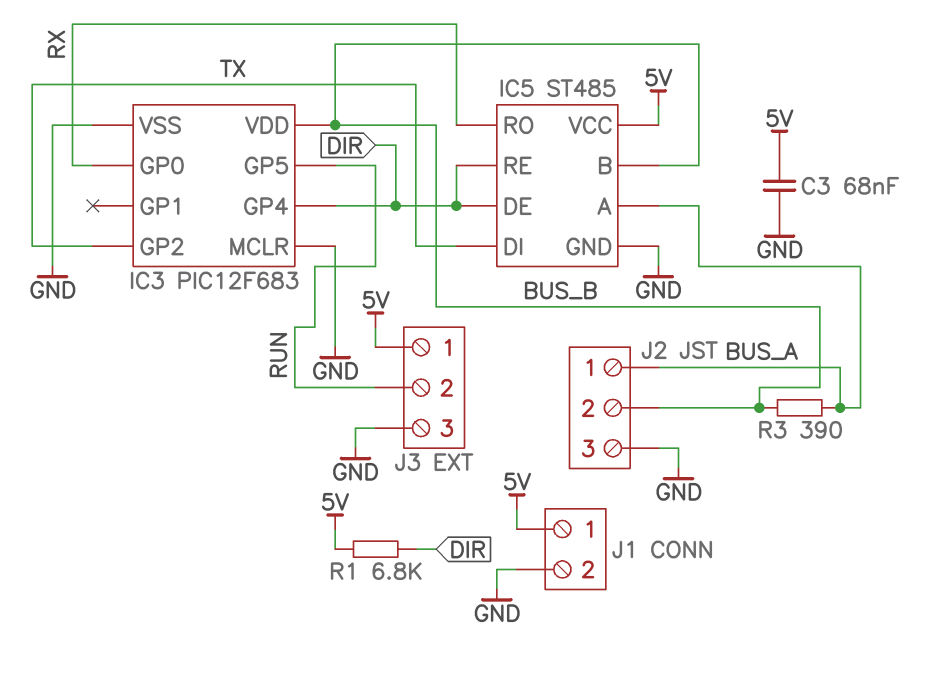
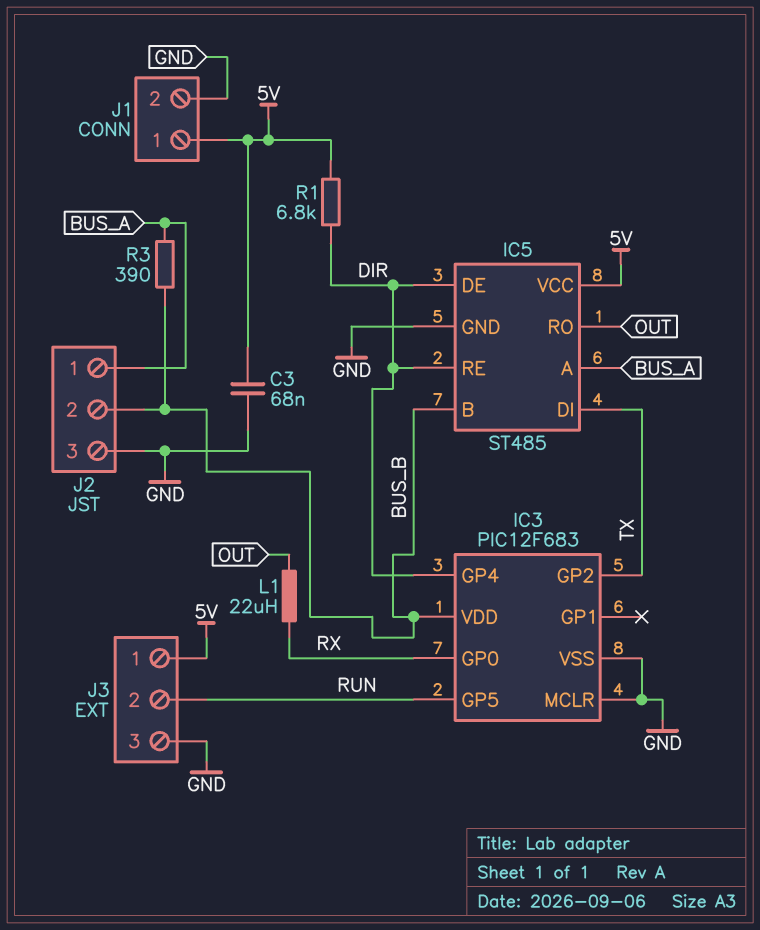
IC5 pin RO: RX -> OUT
L1: none -> 22uH (OUT, RX)

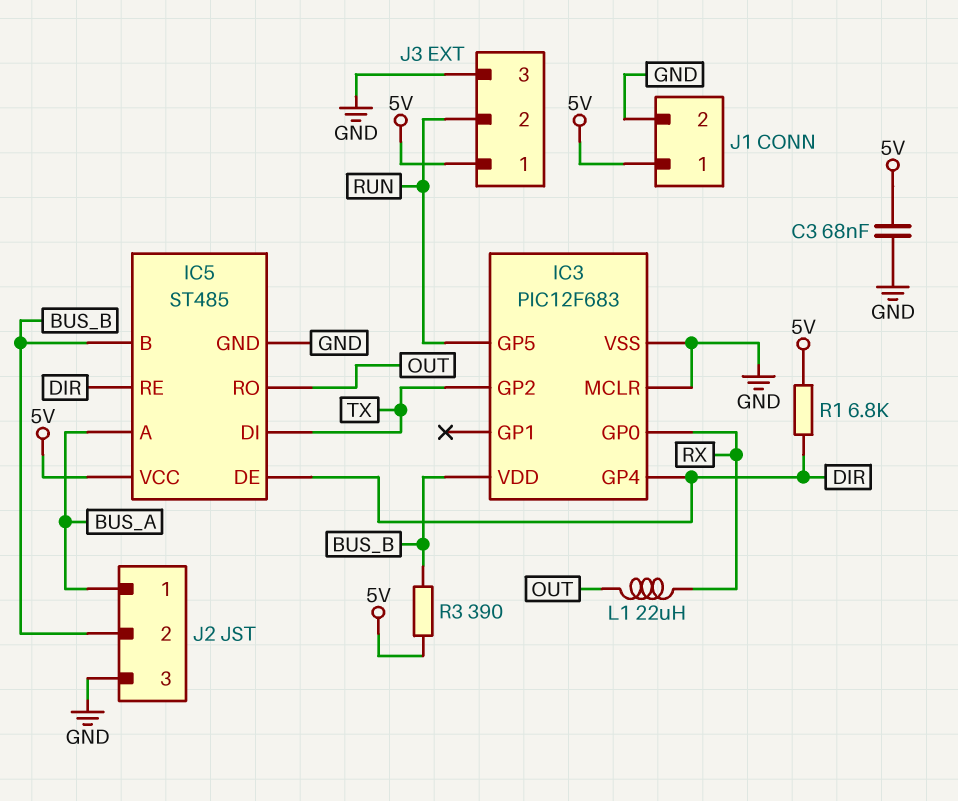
R3: 390 (BUS_A, BUS_B) -> 390 (5V, BUS_B)

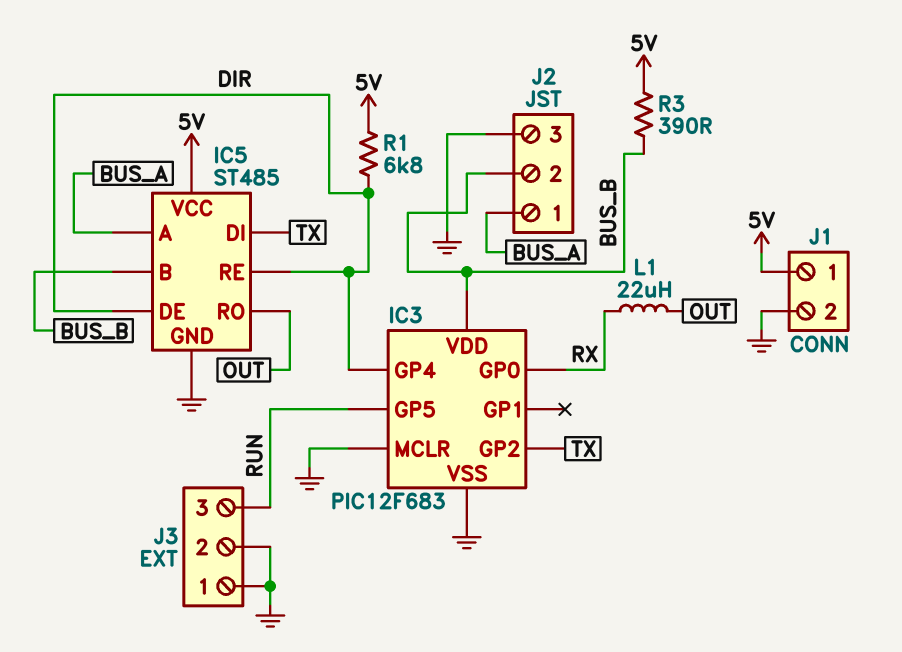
C3: 68nF (5V, GND) -> none
J3 pin 1: 5V -> GND
J3 pin 2: RUN -> GND
J3 pin 3: GND -> RUN

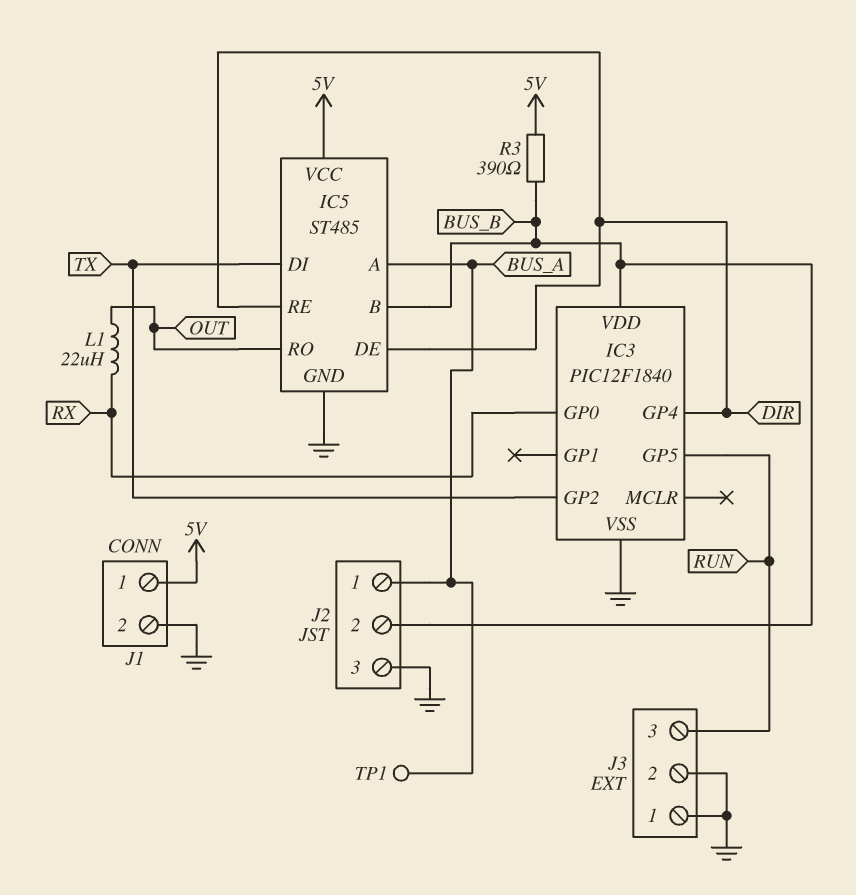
IC3: PIC12F683 -> PIC12F1840
IC3 pin MCLR: GND -> none
R1: 6.8k (5V, DIR) -> none
TP1: none -> test point (BUS_A)

